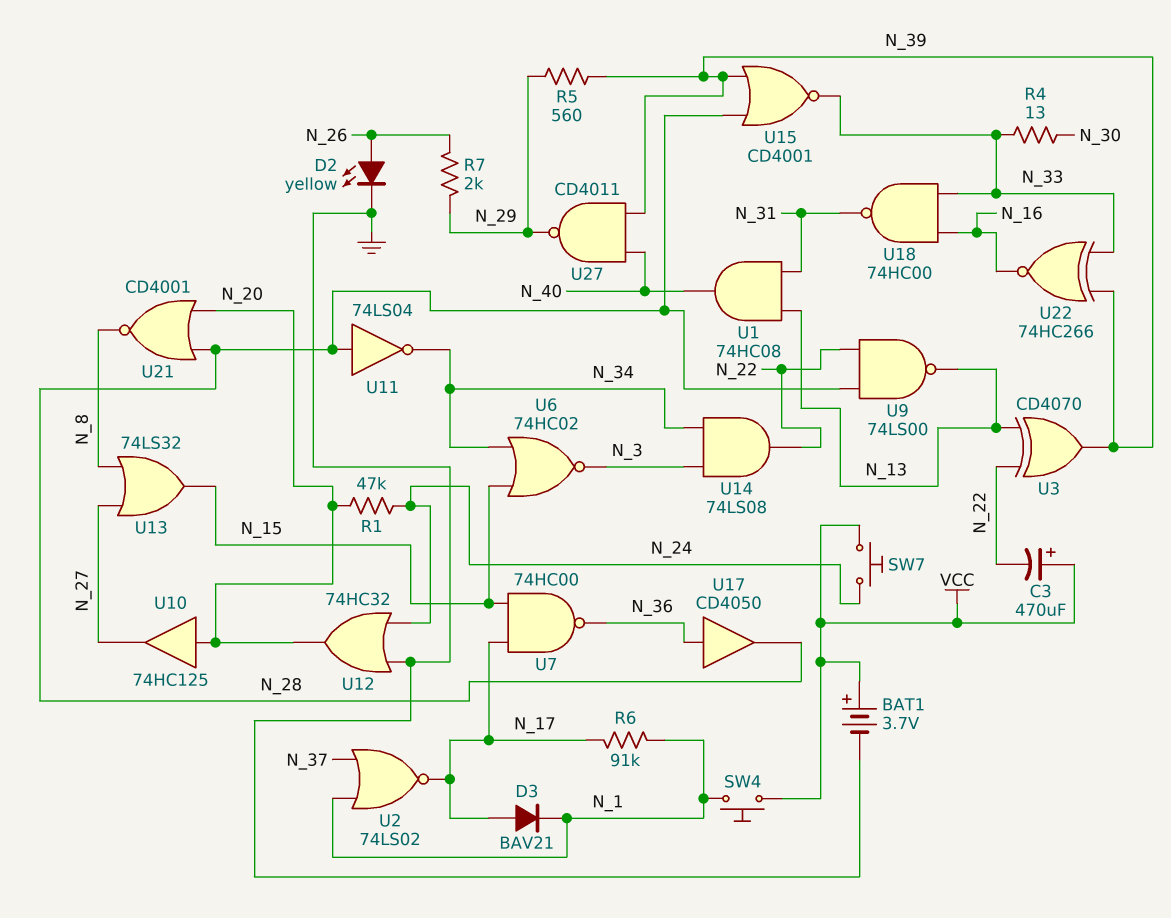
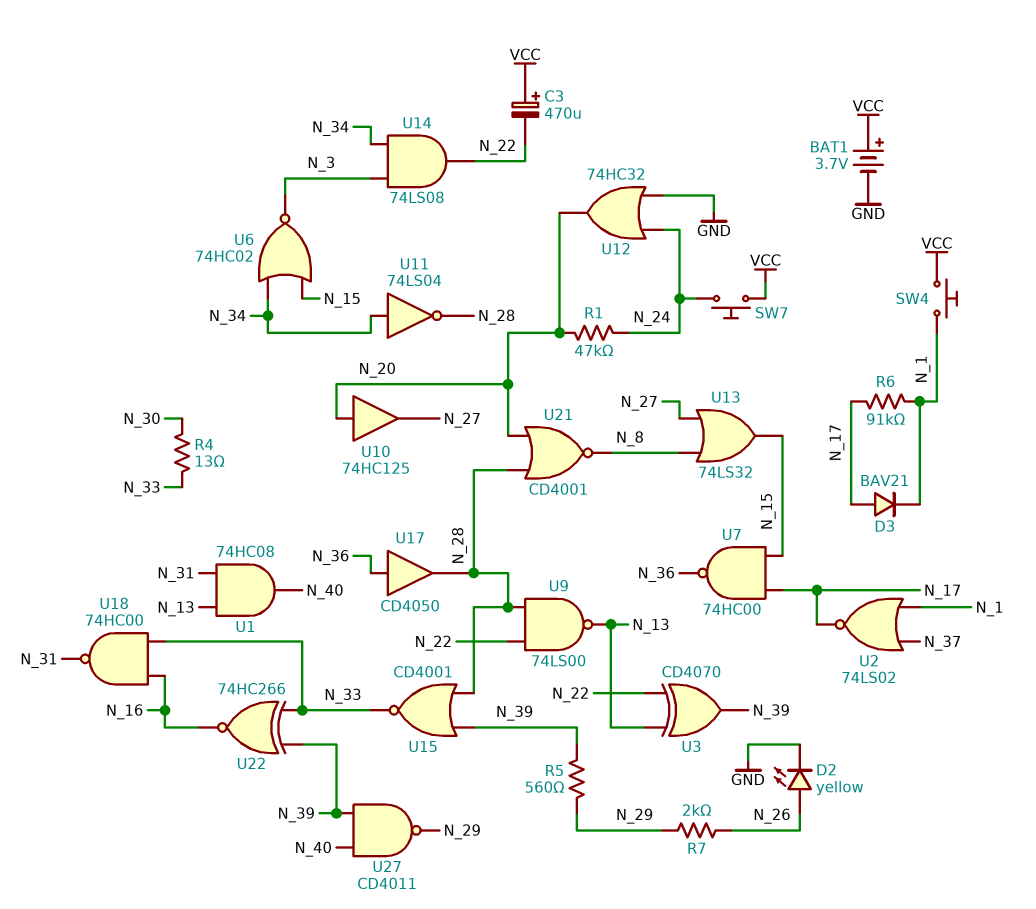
U11: NOT 74LS04 (in N_28, out N_34) -> NOT 74LS04 (in N_34, out N_28)

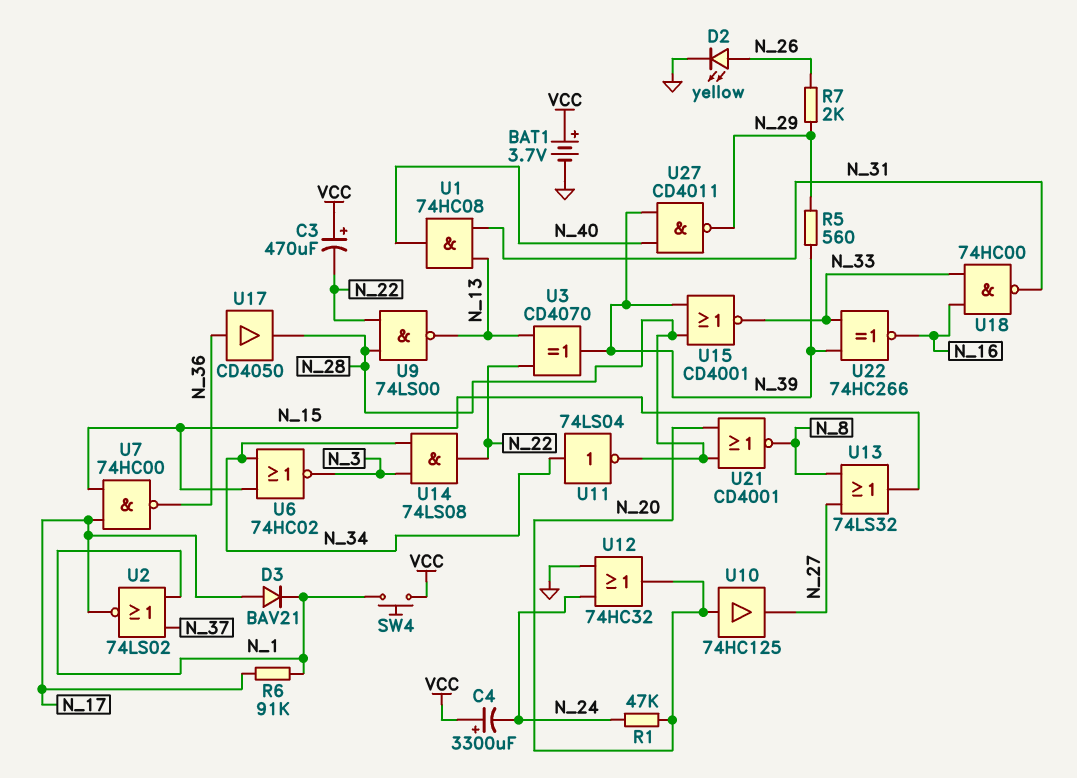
C4: none -> 3300uF (plus VCC, minus N_24)
R4: 13 (N_30, N_33) -> none
SW7: button (N_24, VCC) -> none

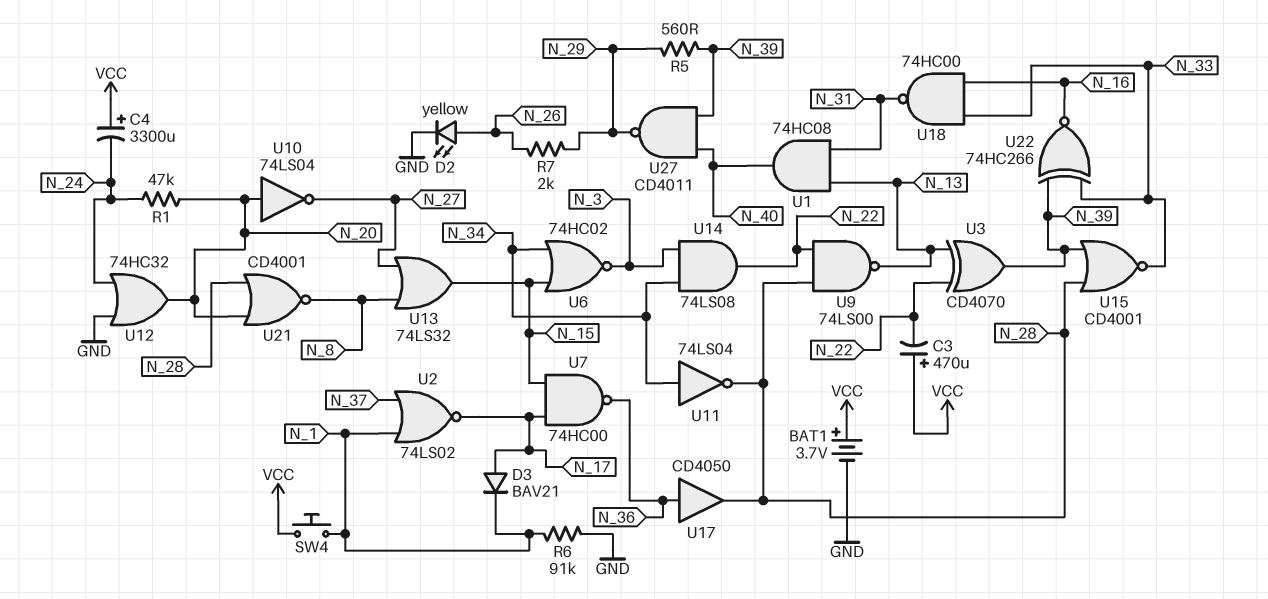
R6: 91k (N_1, N_17) -> 91k (GND, N_1)
U10: buffer 74HC125 (in N_20, out N_27) -> NOT 74LS04 (in N_20, out N_27)

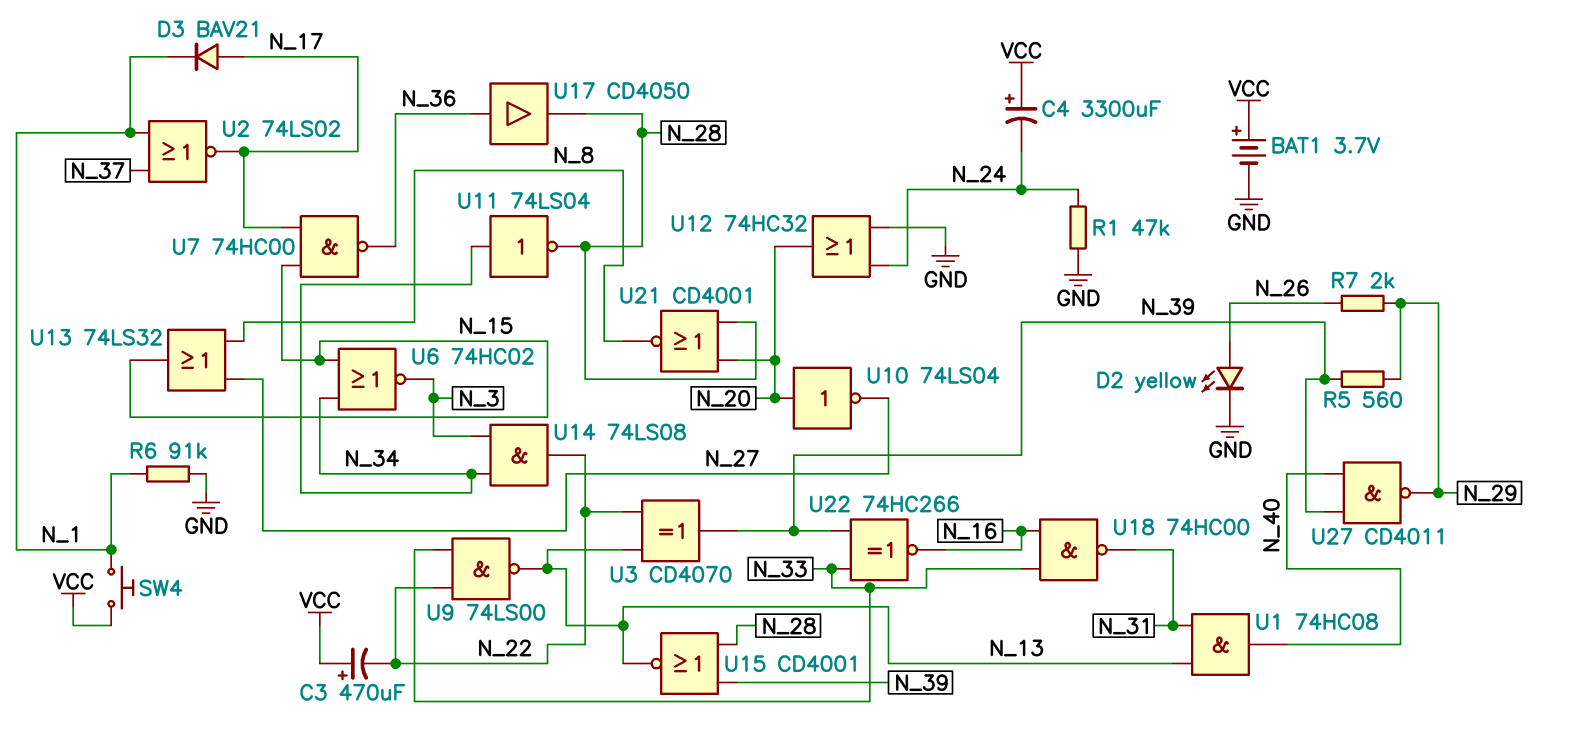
R1: 47k (N_20, N_24) -> 47k (GND, N_24)
U9: NAND 74LS00 (in N_22, in N_28, out N_13) -> NAND 74LS00 (in N_22, in N_33, out N_13)
U15: NOR CD4001 (in N_28, in N_39, out N_33) -> NOR CD4001 (in N_28, in N_39, out N_13)

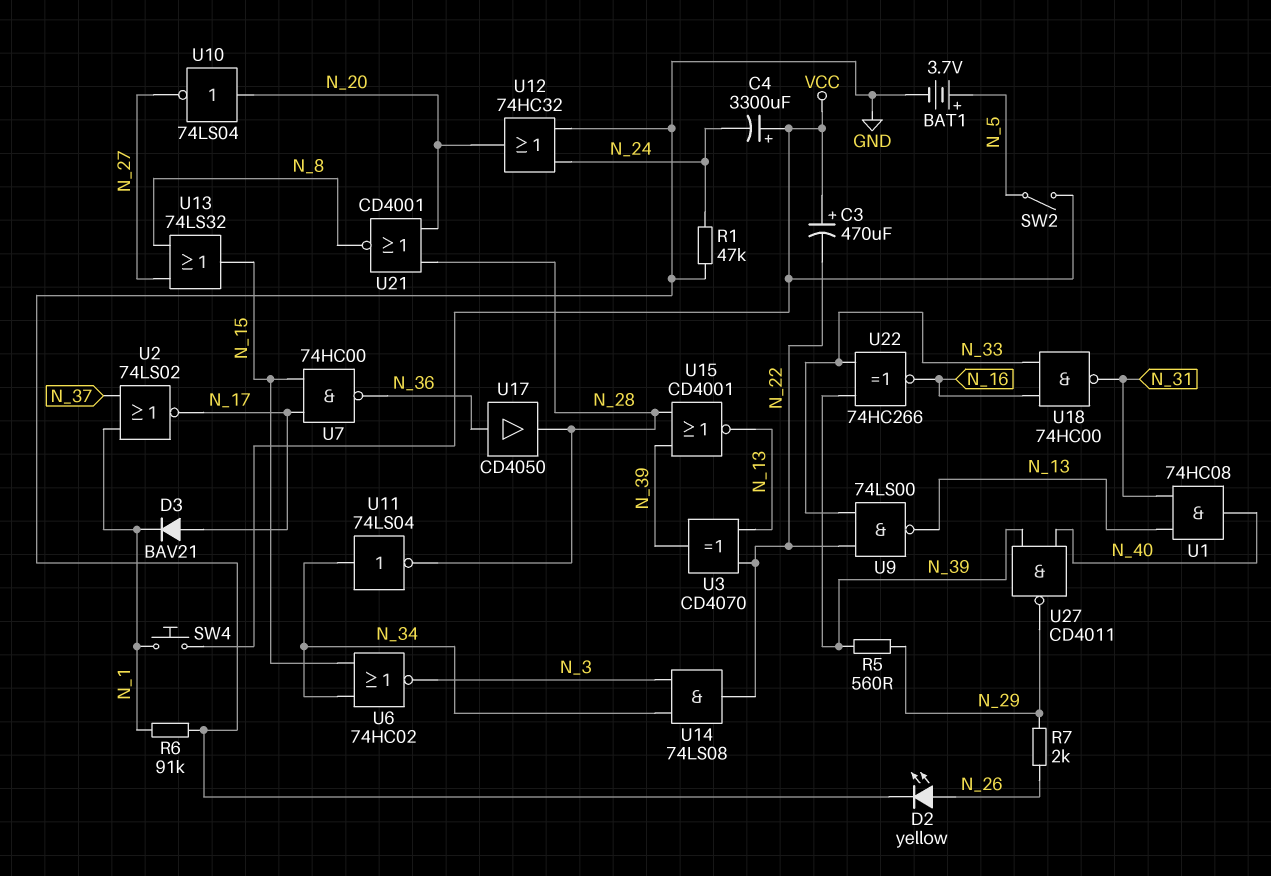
BAT1: 3.7V (plus VCC, minus GND) -> 3.7V (plus N_5, minus GND)
SW2: none -> switch (N_5, VCC)

